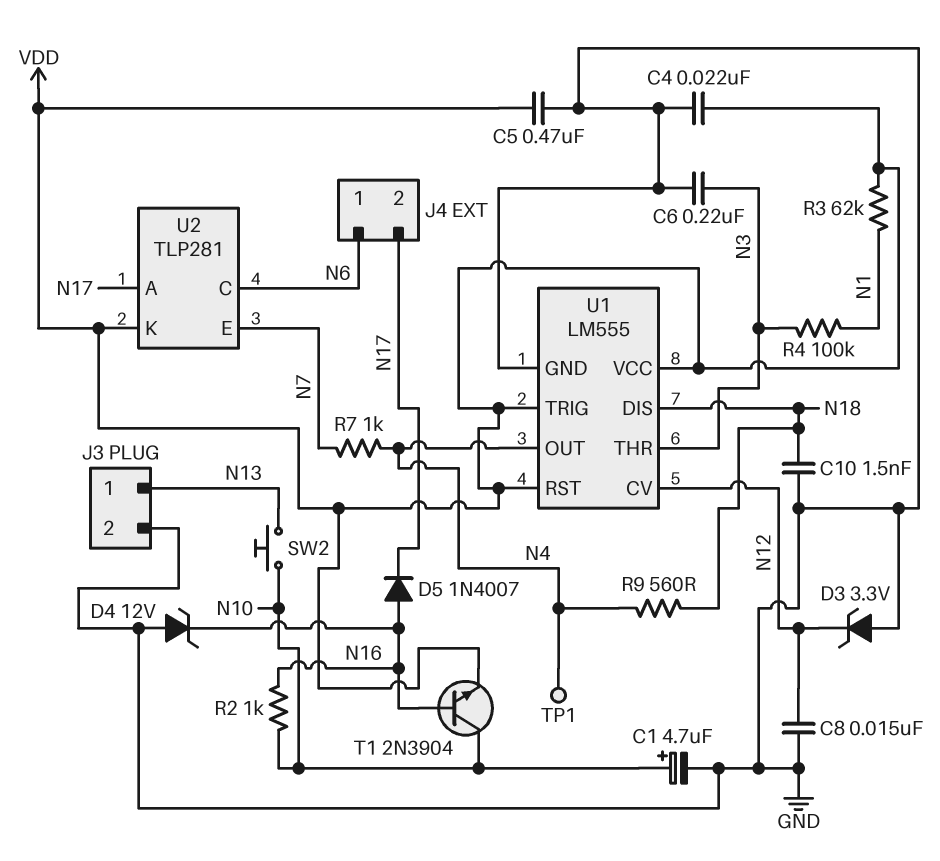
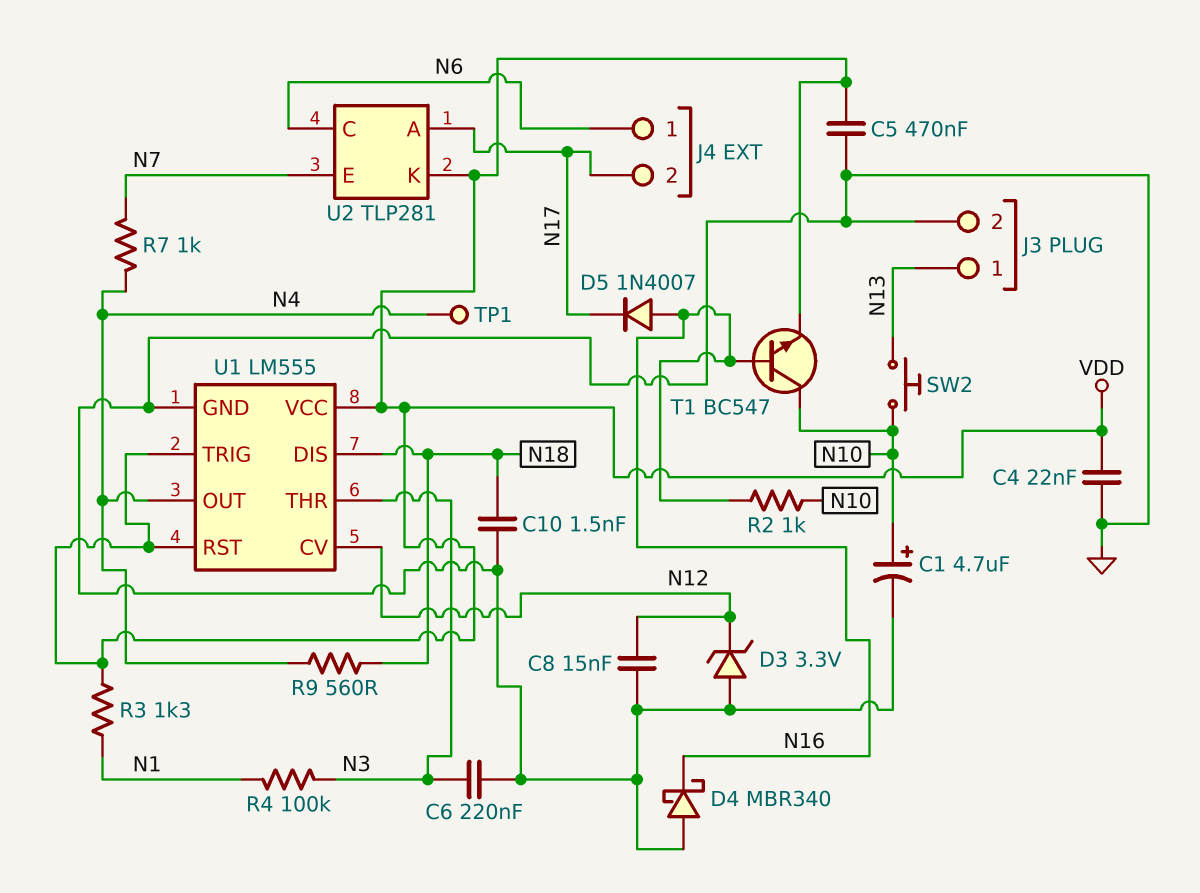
D4: zener 12V (A GND, K N16) -> schottky MBR340 (A GND, K N16)
R3: 62k (N1, VDD) -> 1.3k (N1, VDD)
T1: NPN 2N3904 (B N16, C N10, E VDD) -> NPN BC547 (B N16, C N10, E VDD)

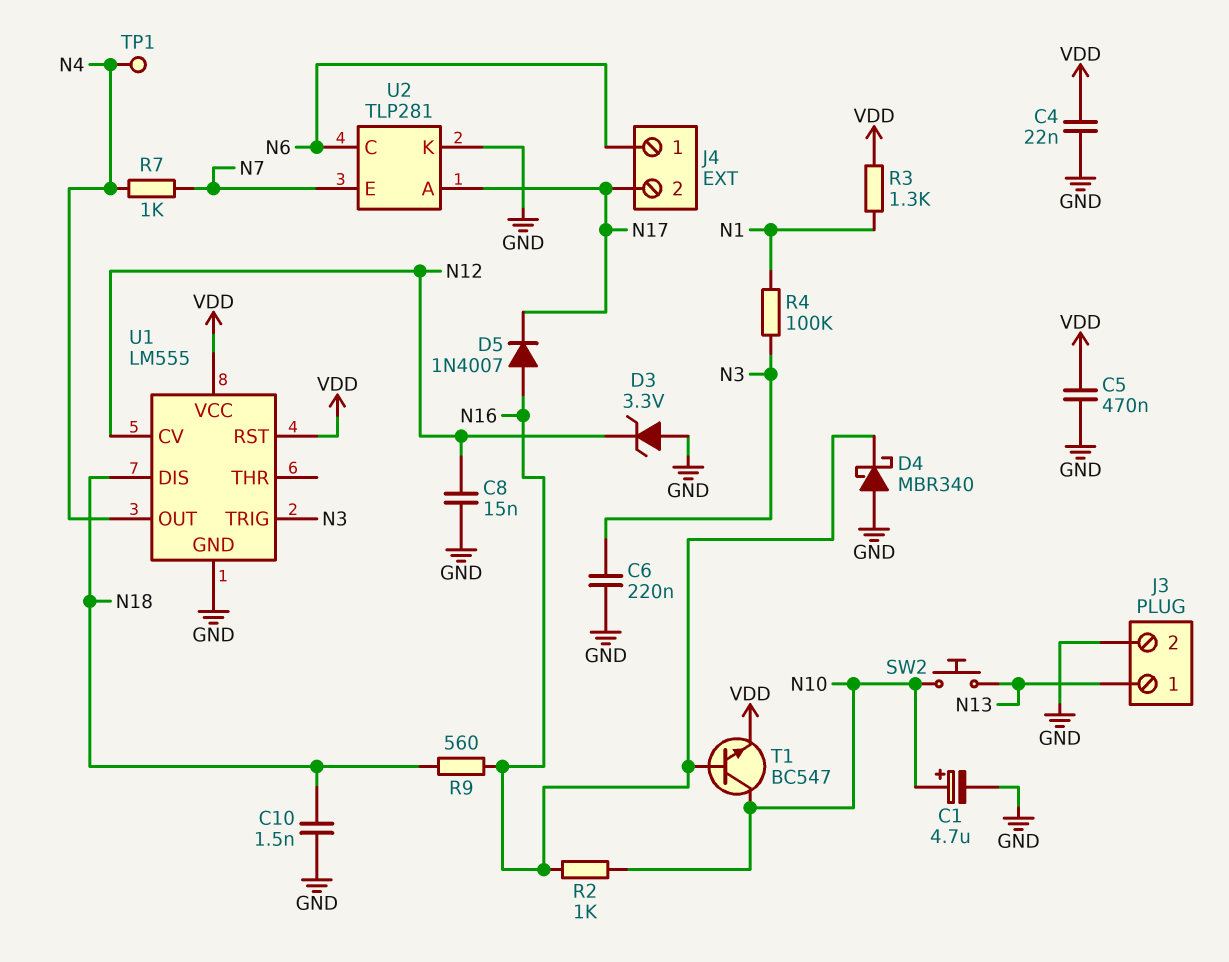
R9: 560 (N4, N18) -> 560 (N16, N18)
U1 pin THR: N3 -> none
U1 pin TRIG: VDD -> N3
U2 pin K: VDD -> GND

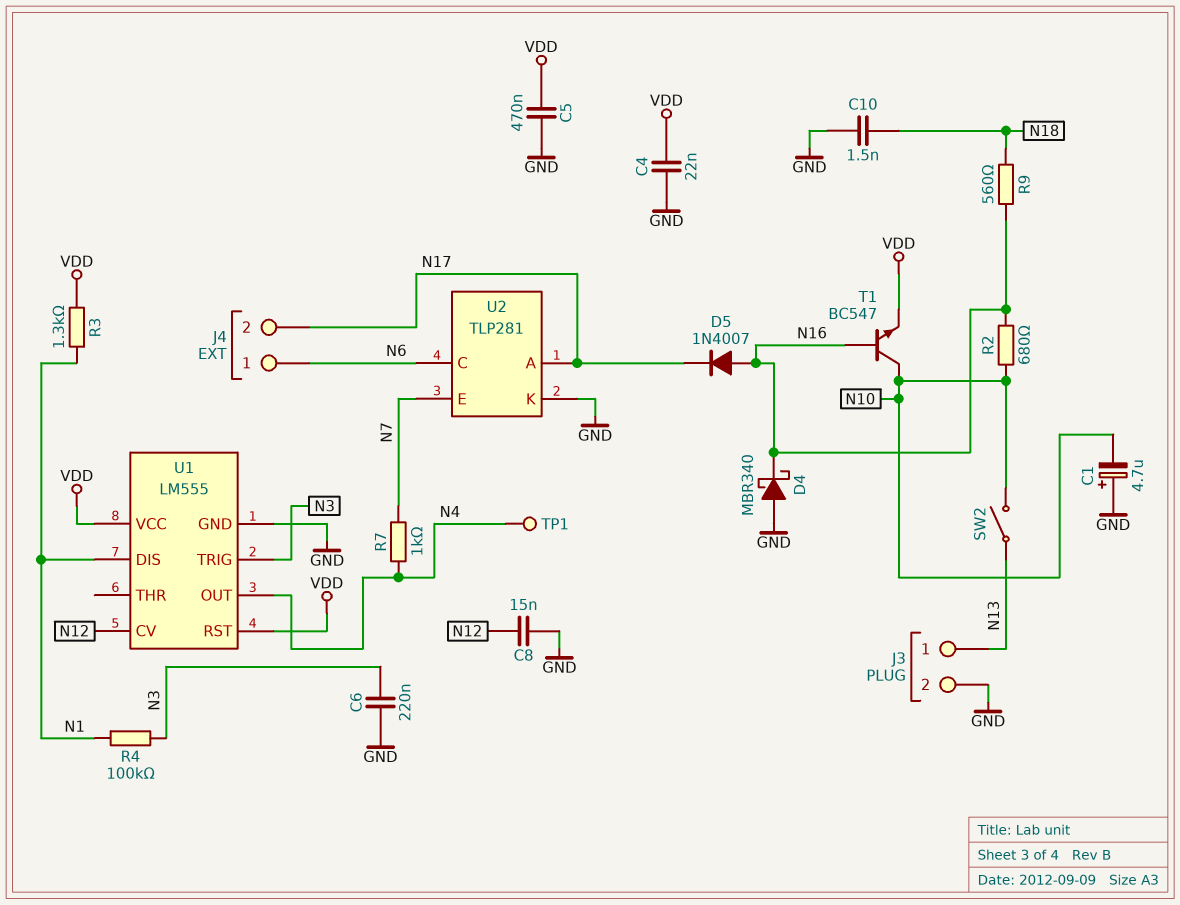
C1: 4.7uF (plus N10, minus GND) -> 4.7uF (plus GND, minus N10)
D3: zener 3.3V (A GND, K N12) -> none
R2: 1k (N10, N16) -> 680 (N10, N16)
SW2: button (N10, N13) -> switch (N10, N13)
U1 pin DIS: N18 -> N1

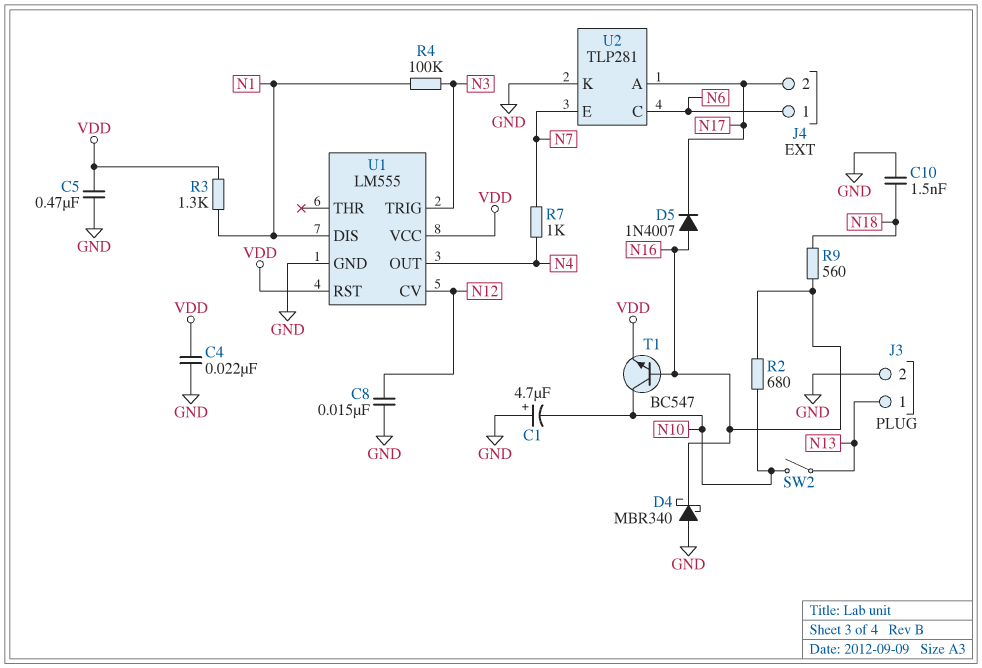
C6: 220nF (GND, N3) -> none
TP1: test point (N4) -> none

